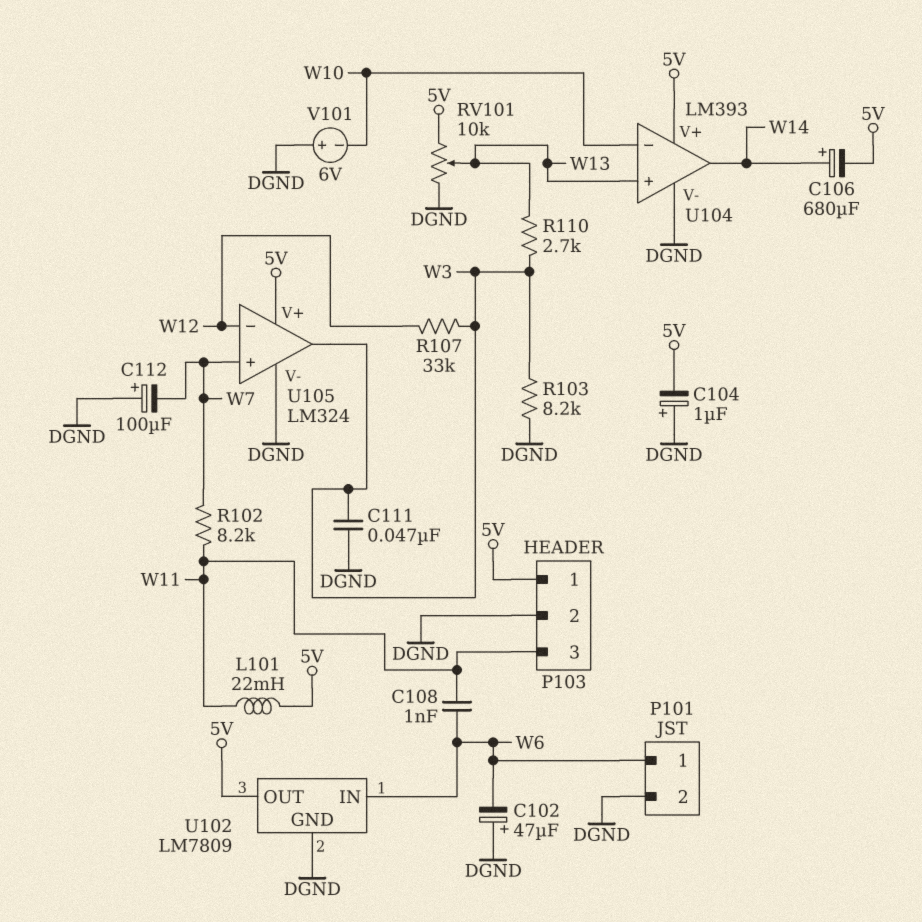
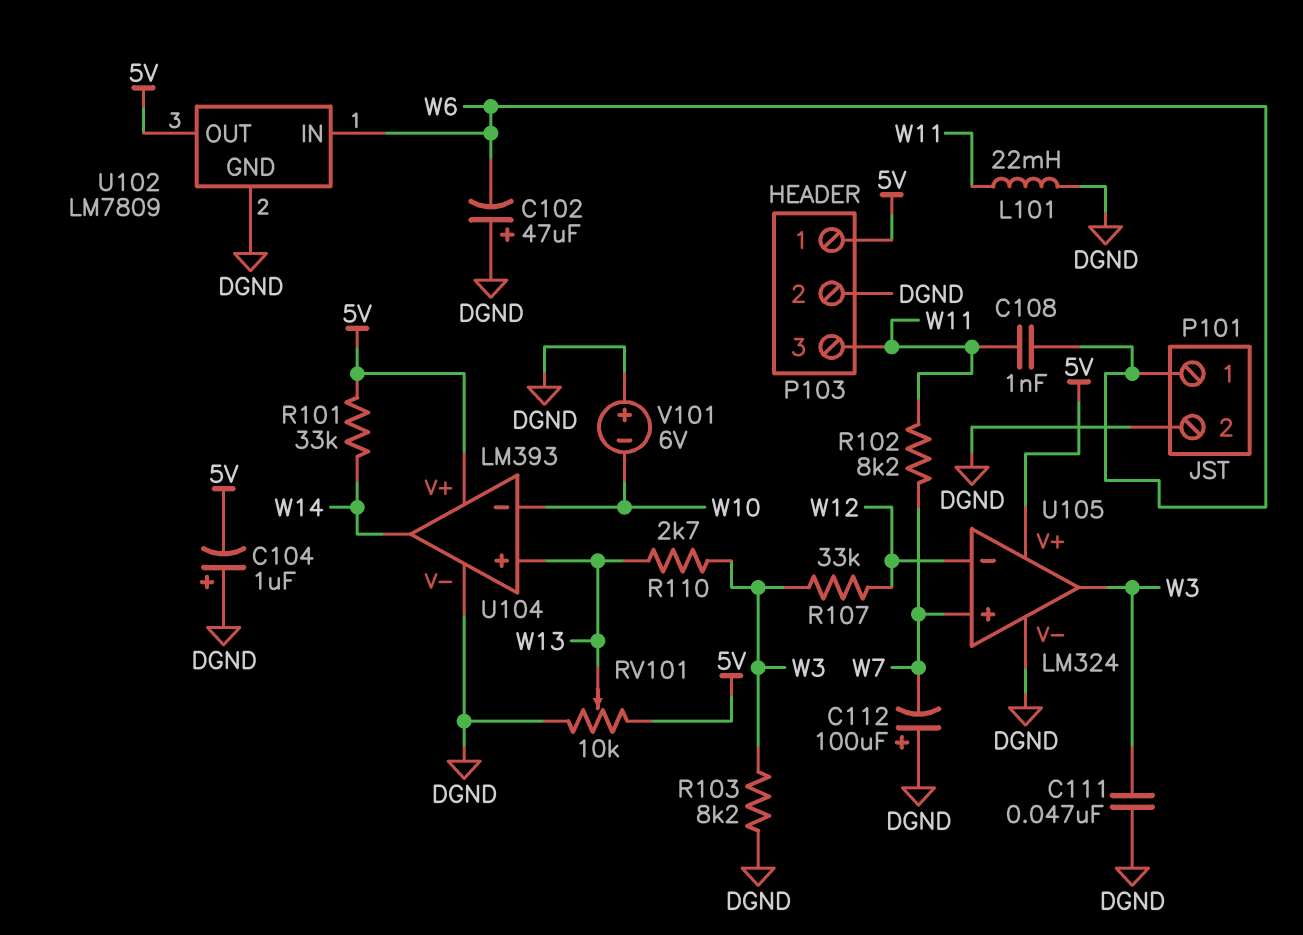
C106: 680uF (plus W14, minus 5V) -> none
L101: 22mH (5V, W11) -> 22mH (DGND, W11)
R101: none -> 33k (5V, W14)

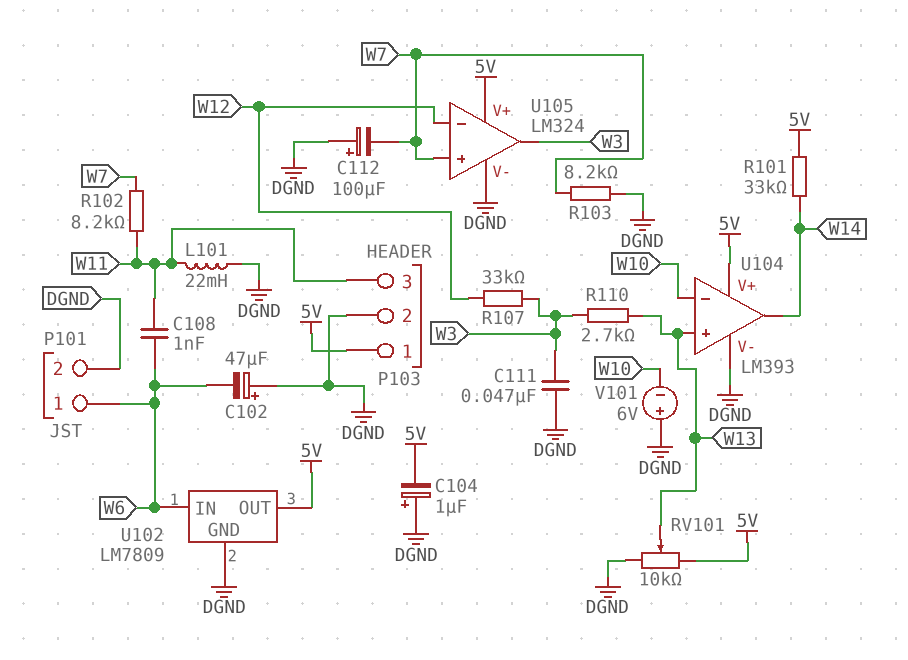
R103: 8.2k (DGND, W3) -> 8.2k (DGND, W7)

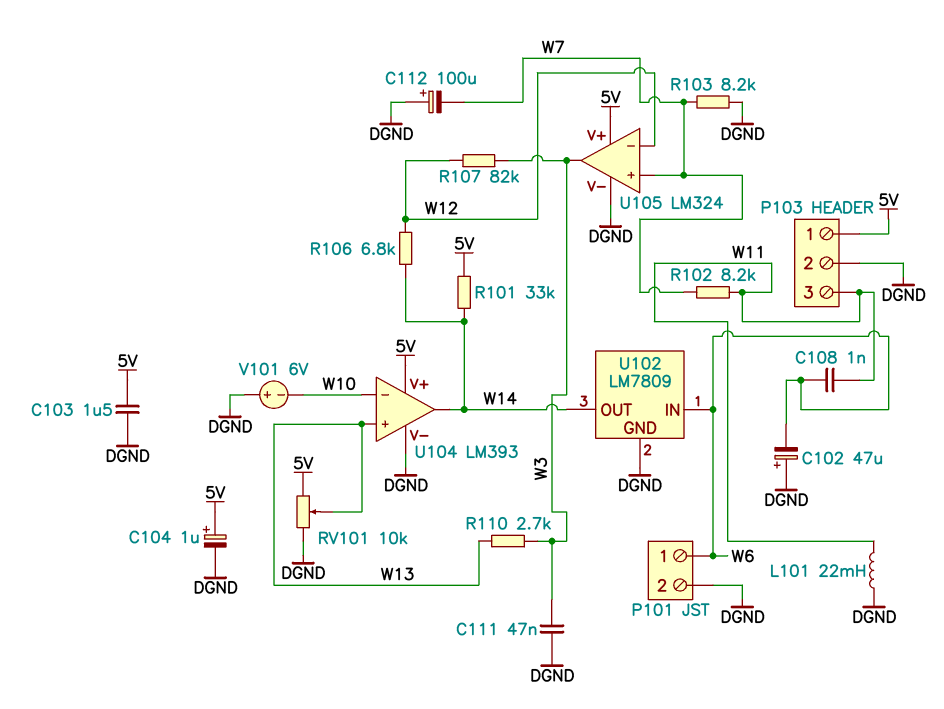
C103: none -> 1.5uF (5V, DGND)
C104: 1uF (plus DGND, minus 5V) -> 1uF (plus 5V, minus DGND)
R106: none -> 6.8k (W12, W14)
R107: 33k (W3, W12) -> 82k (W3, W12)
U102 pin OUT: 5V -> W14

